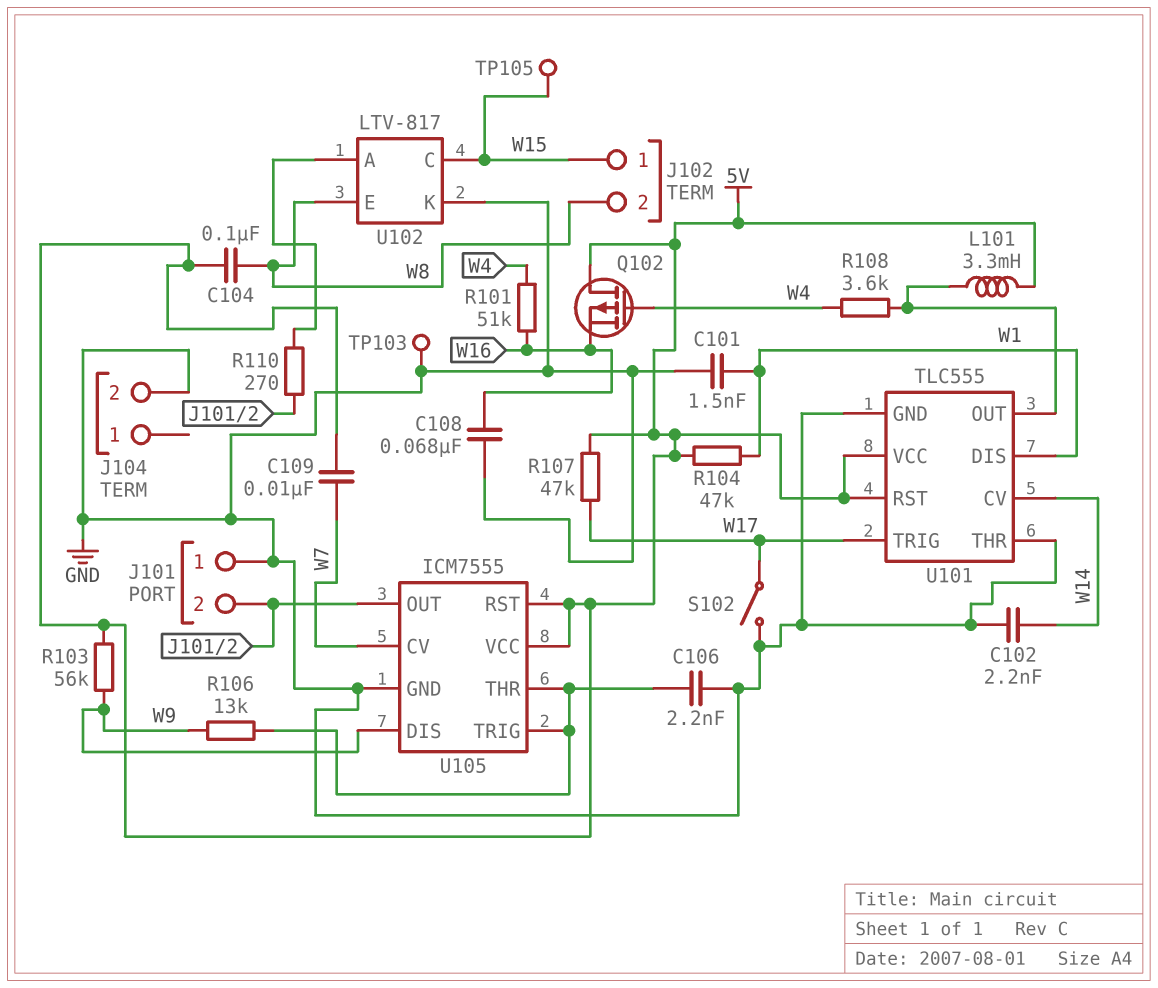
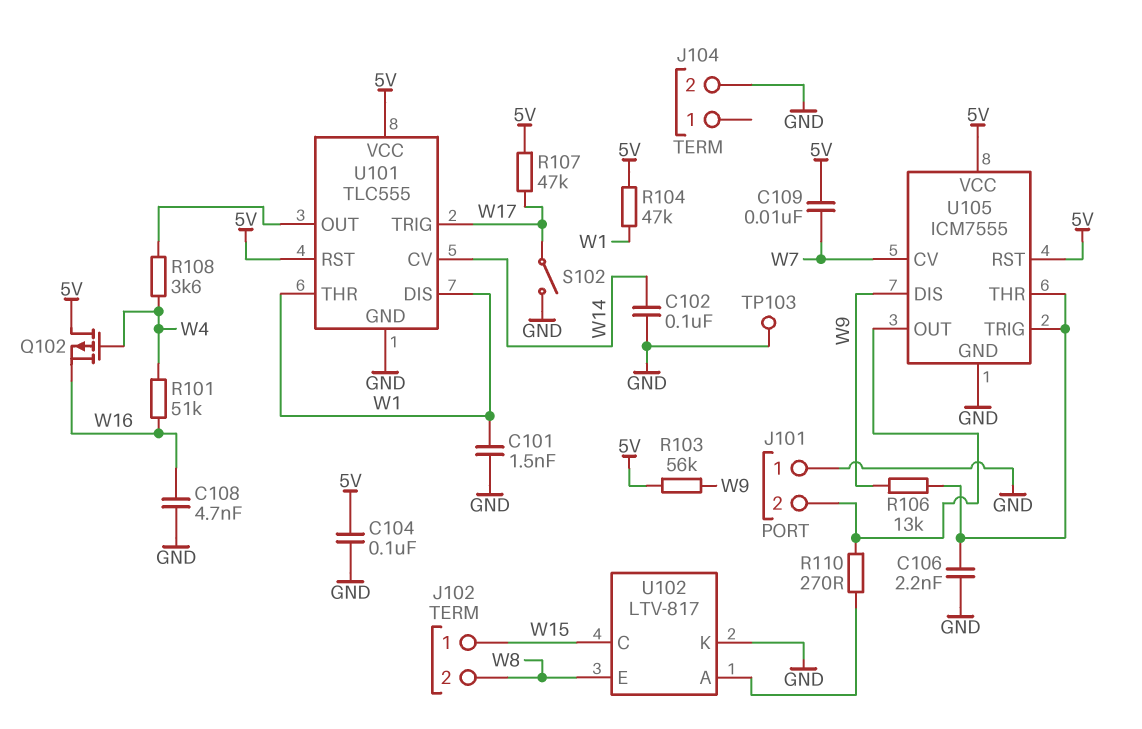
C102: 2.2nF (GND, W14) -> 100nF (GND, W14)
C104: 100nF (5V, W8) -> 100nF (5V, GND)
C108: 68nF (GND, W16) -> 4.7nF (GND, W16)
L101: 3.3mH (5V, U101/OUT) -> none
TP105: test point (W15) -> none
U101 pin THR: GND -> W1

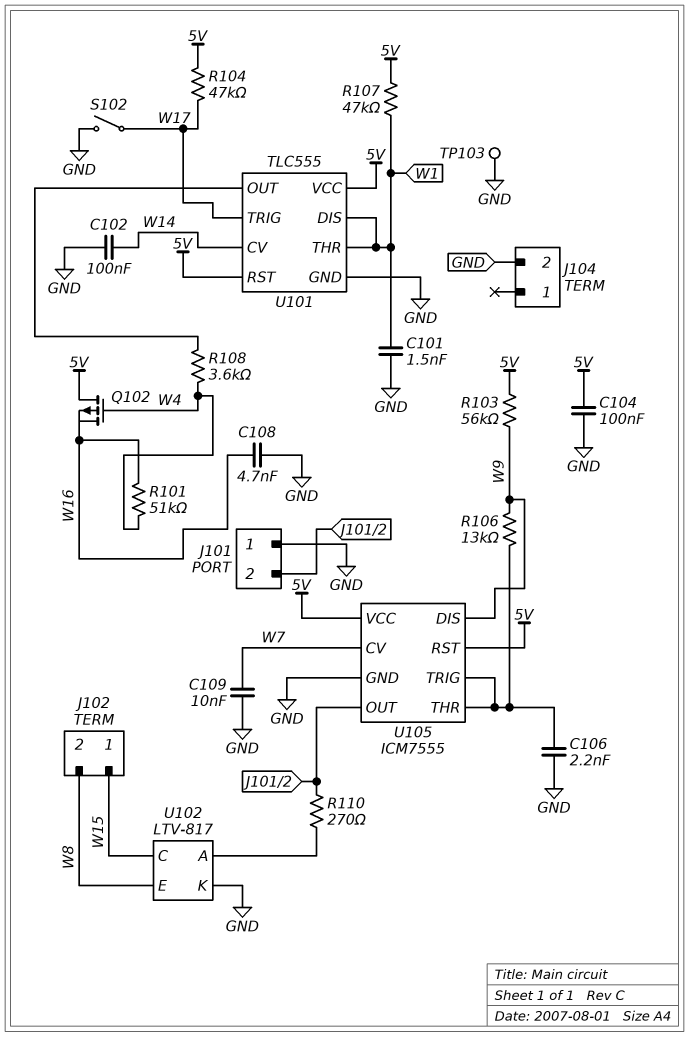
C109: 10nF (5V, W7) -> 10nF (GND, W7)
R104: 47k (5V, W1) -> 47k (5V, W17)
R107: 47k (5V, W17) -> 47k (5V, W1)

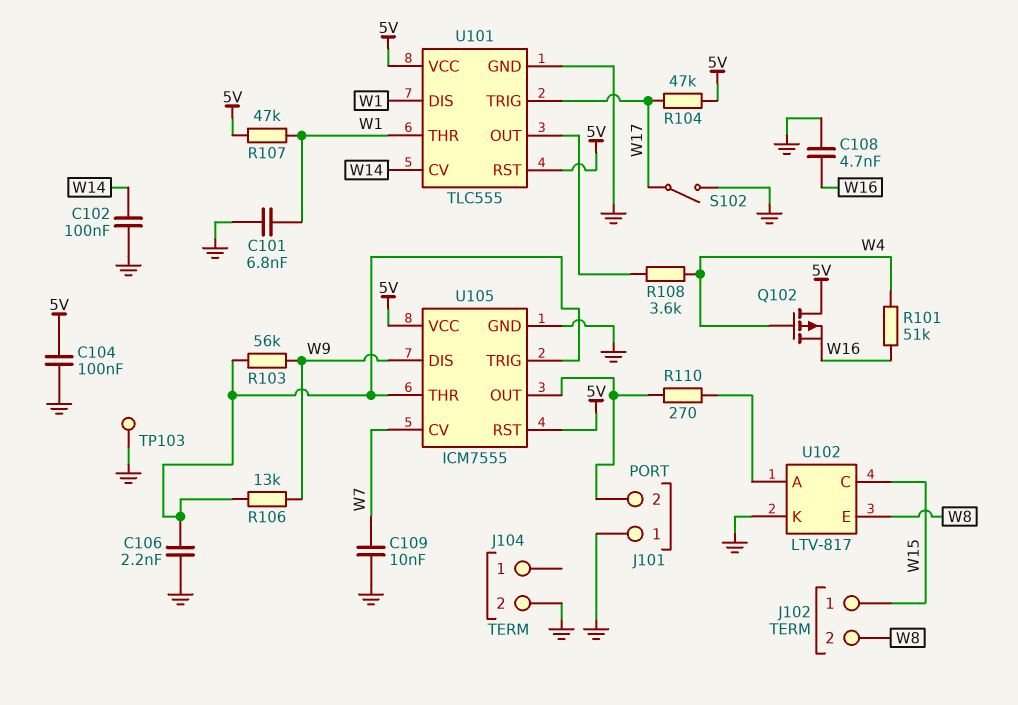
C101: 1.5nF (GND, W1) -> 6.8nF (GND, W1)
R103: 56k (5V, W9) -> 56k (U105/THR, W9)

